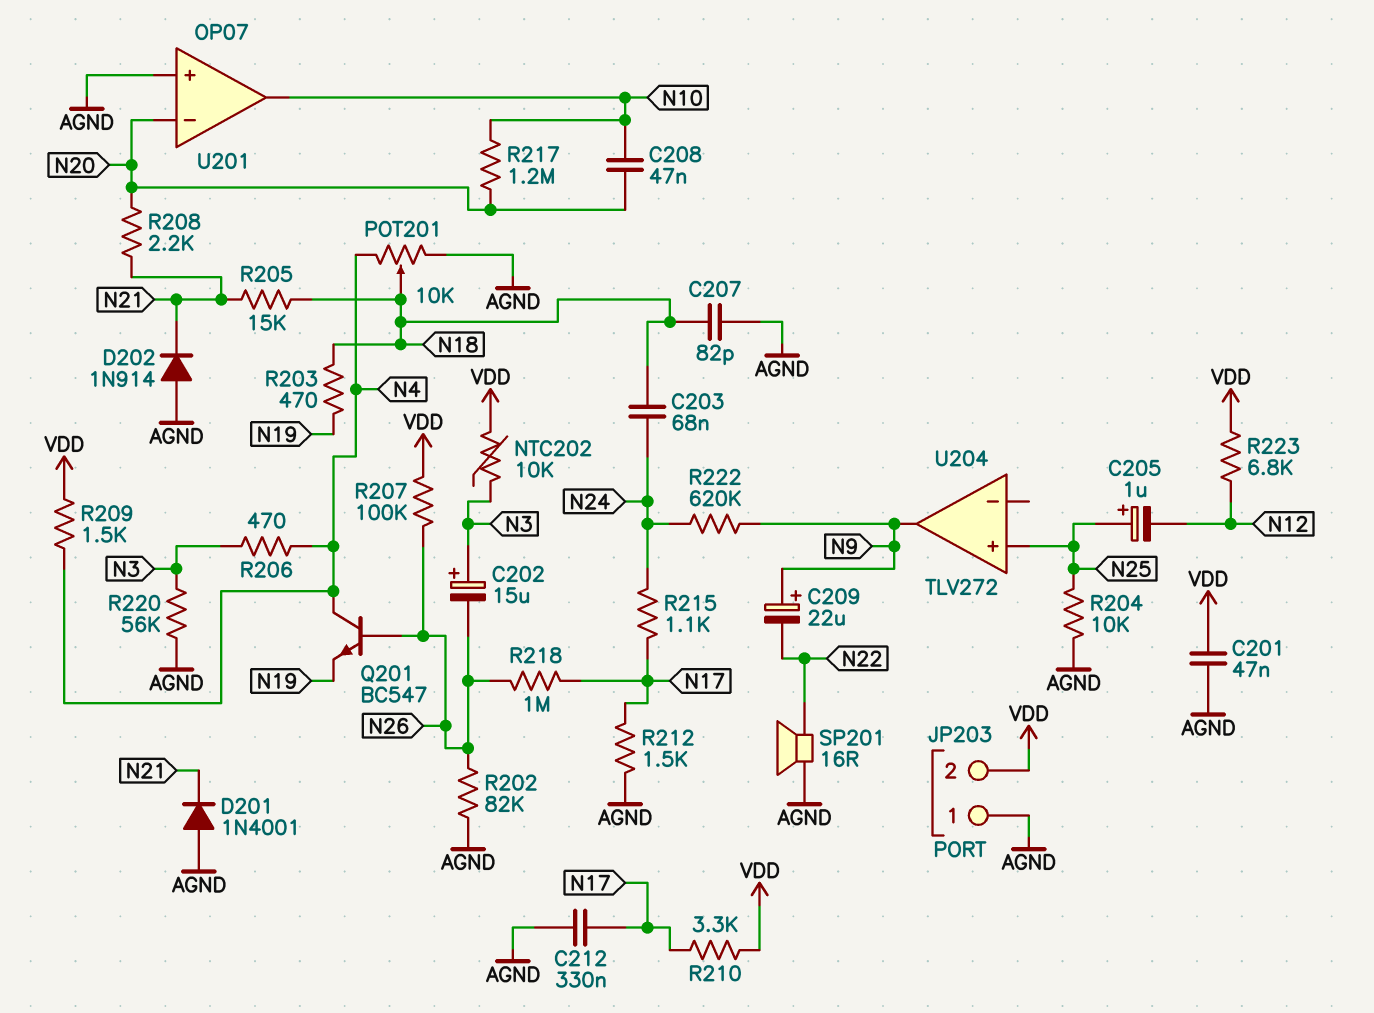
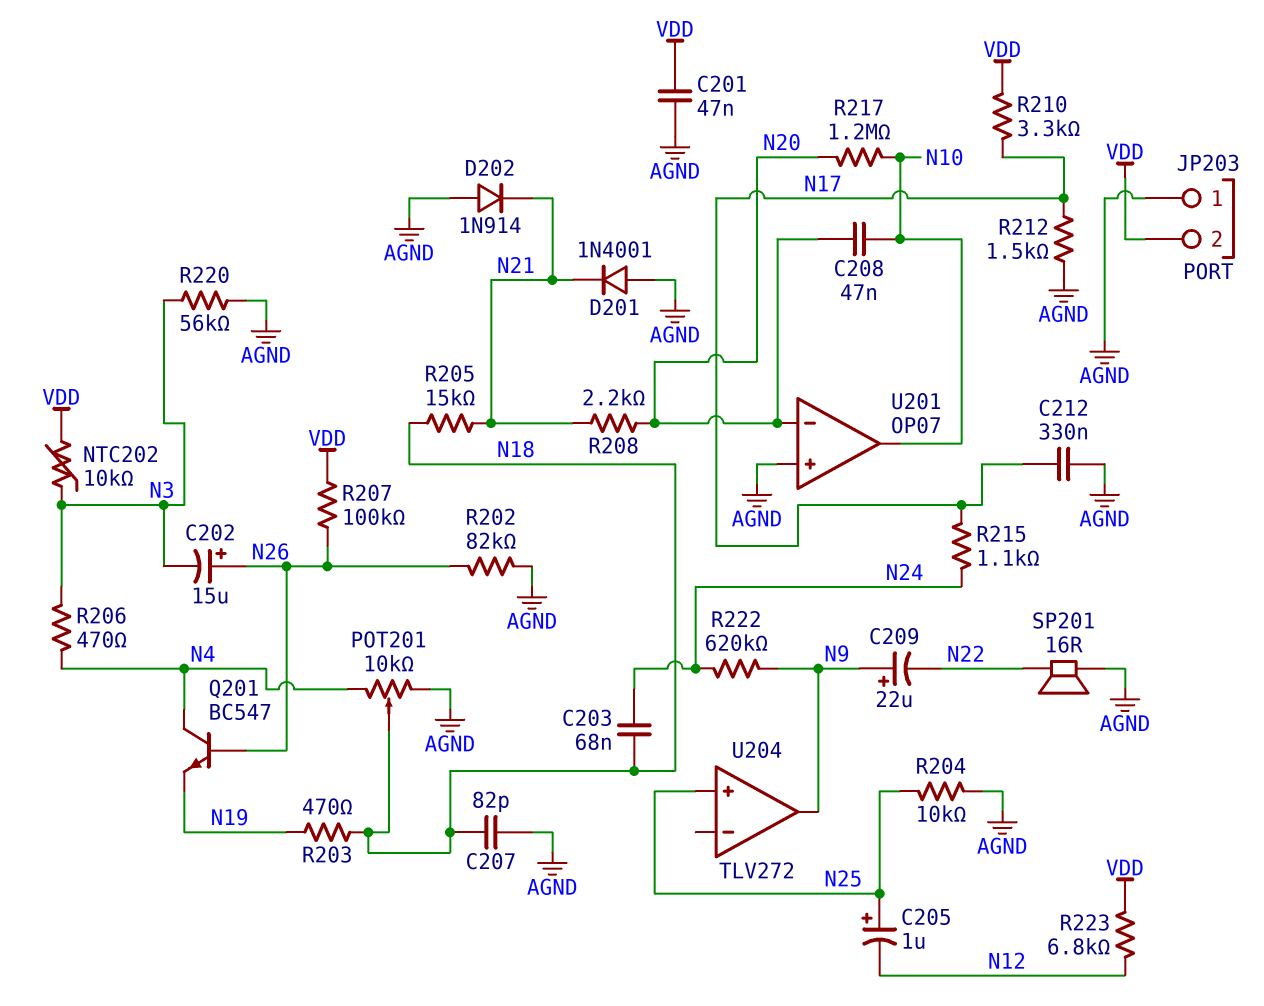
C202: 15uF (plus N3, minus N26) -> 15uF (plus N26, minus N3)
R209: 1.5k (N4, VDD) -> none
R218: 1M (N17, N26) -> none

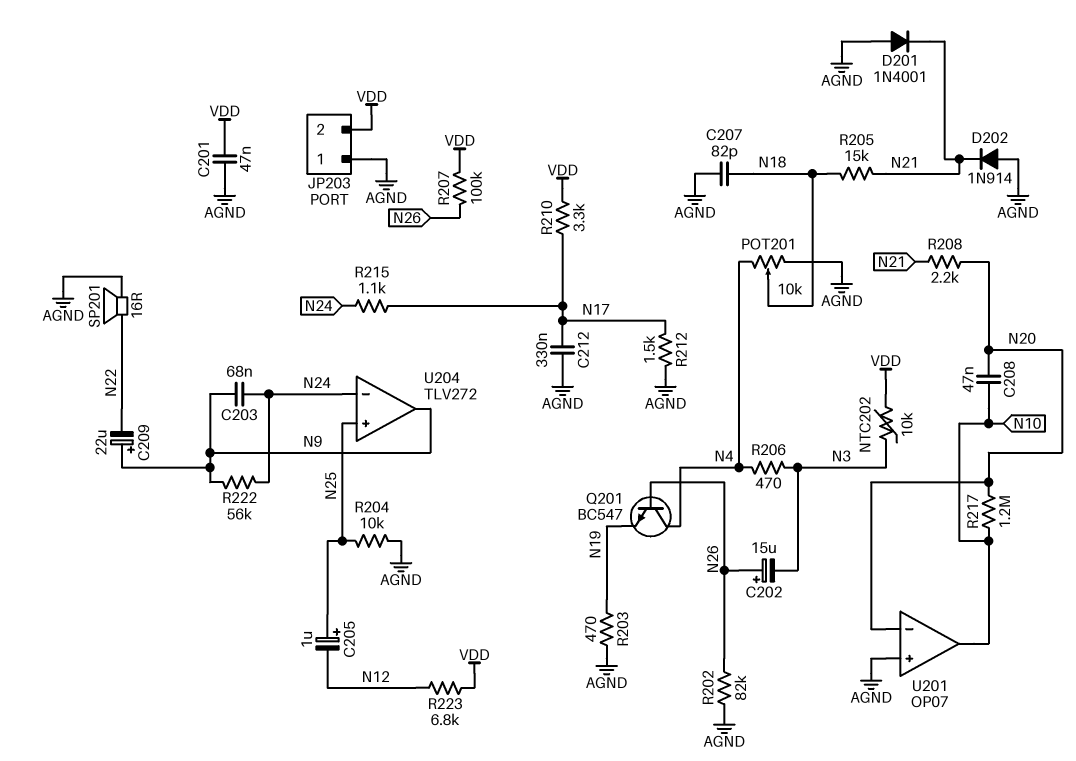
C203: 68nF (N18, N24) -> 68nF (N9, N24)
R203: 470 (N18, N19) -> 470 (AGND, N19)
R220: 56k (AGND, N3) -> none
R222: 620k (N9, N24) -> 56k (N9, N24)
U204 pin in-: none -> N24

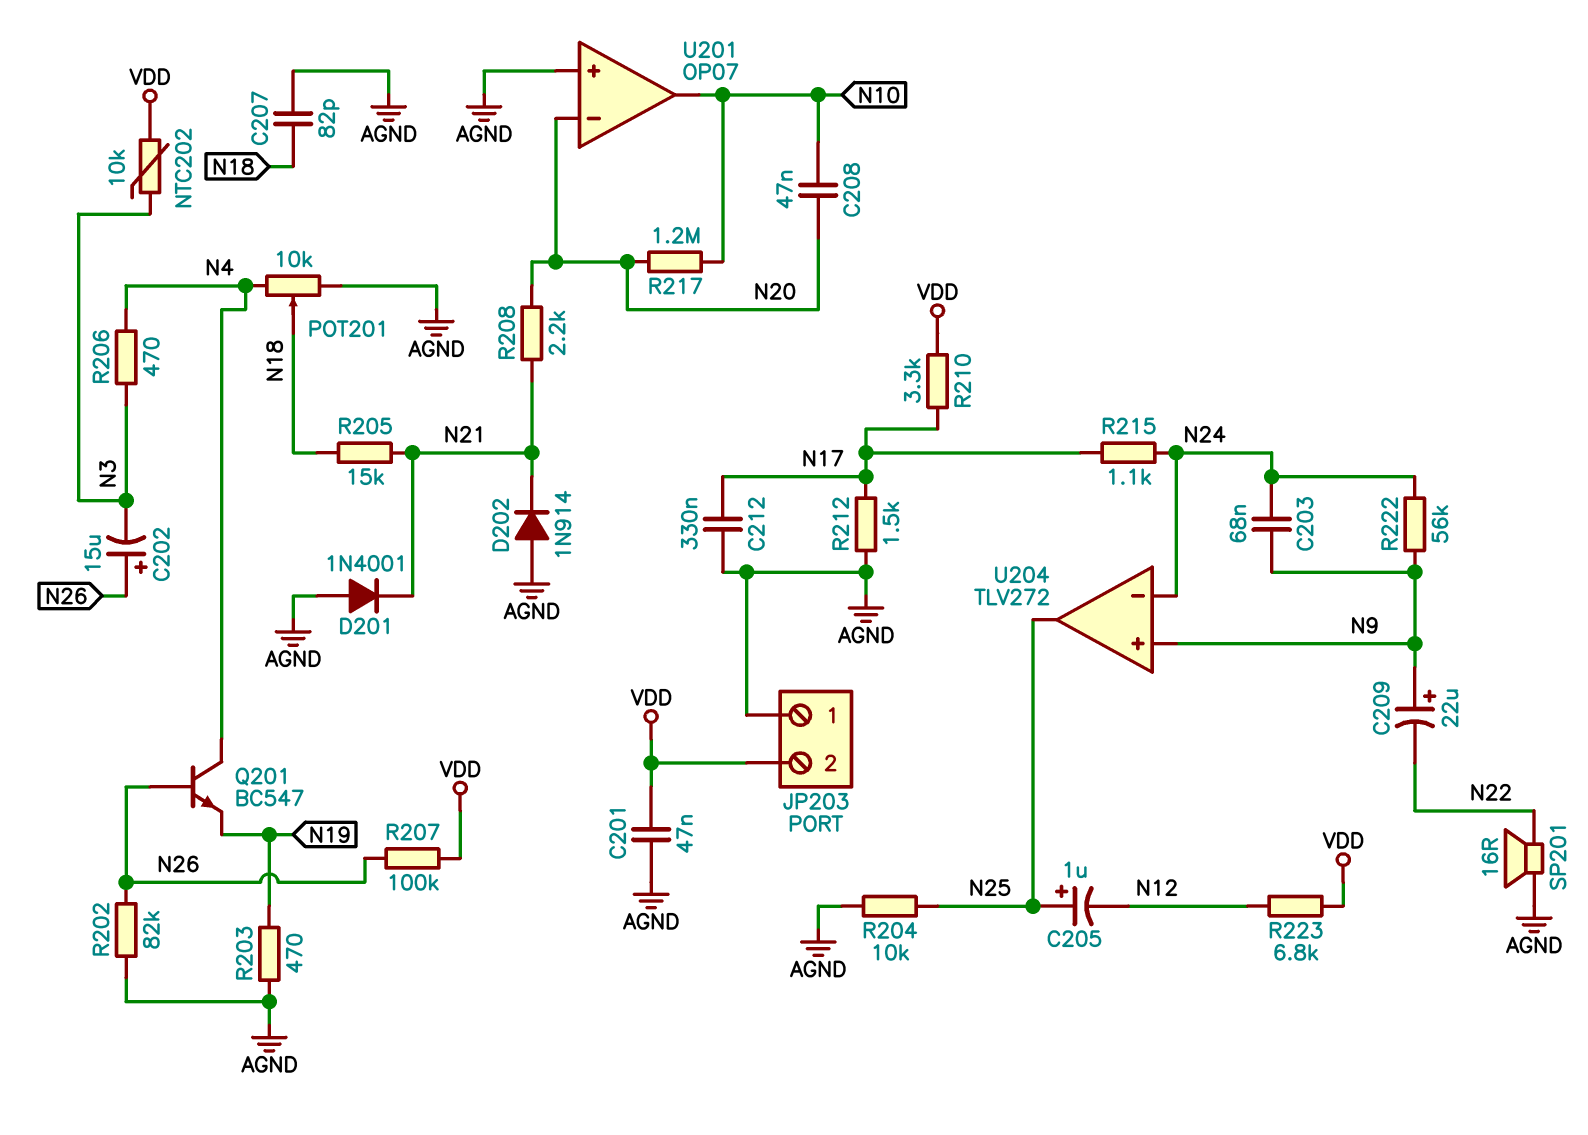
U204 pin in+: N25 -> N9
U204 pin out: N9 -> N25

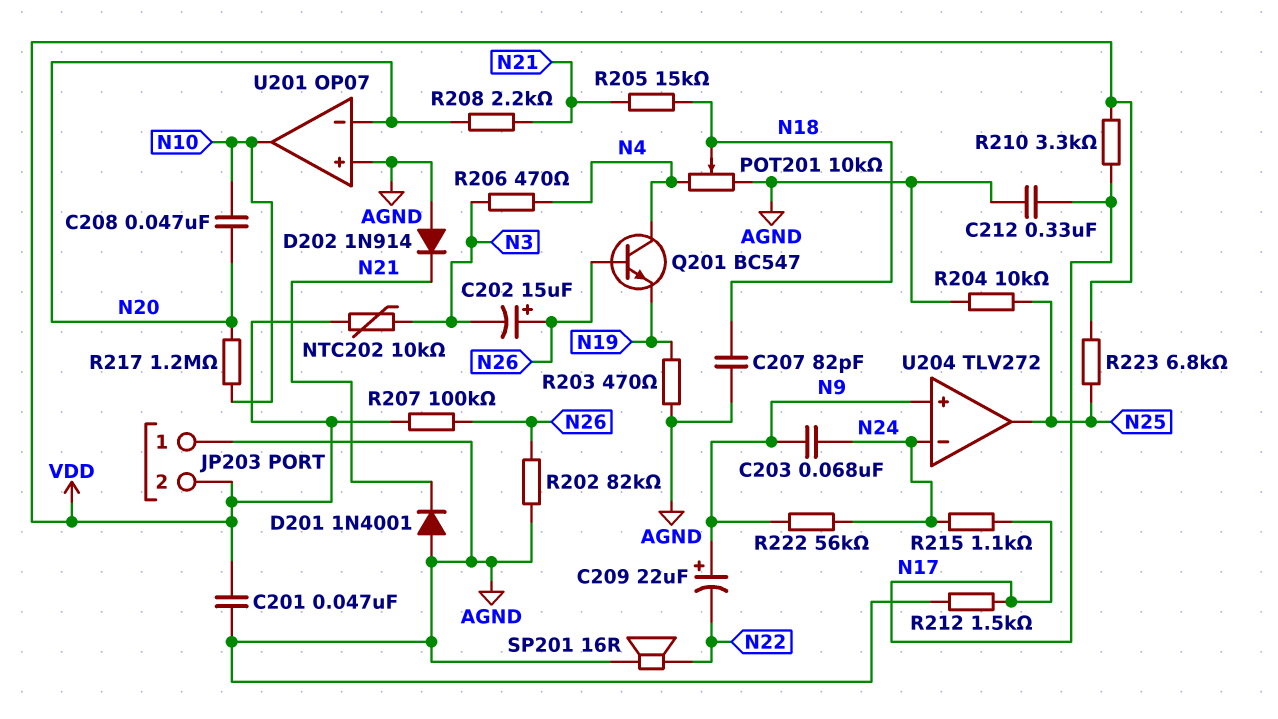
C205: 1uF (plus N25, minus N12) -> none
R223: 6.8k (N12, VDD) -> 6.8k (N25, VDD)

